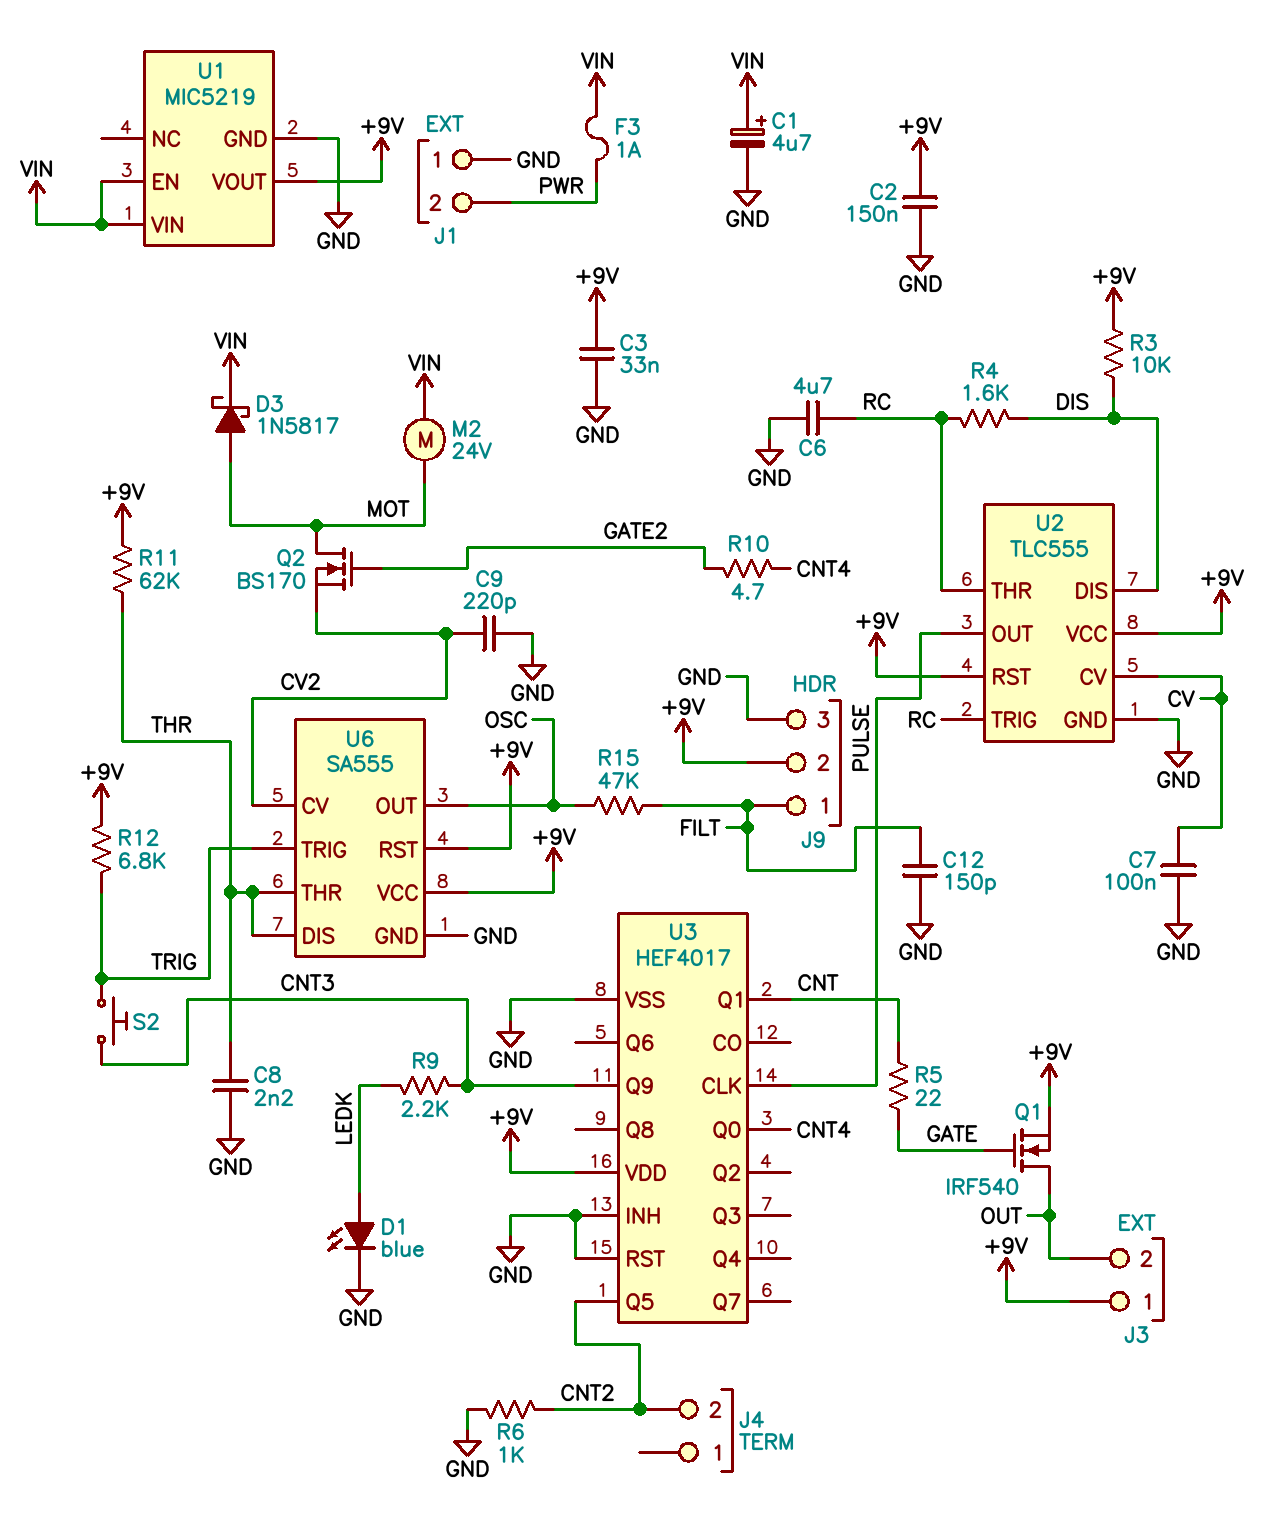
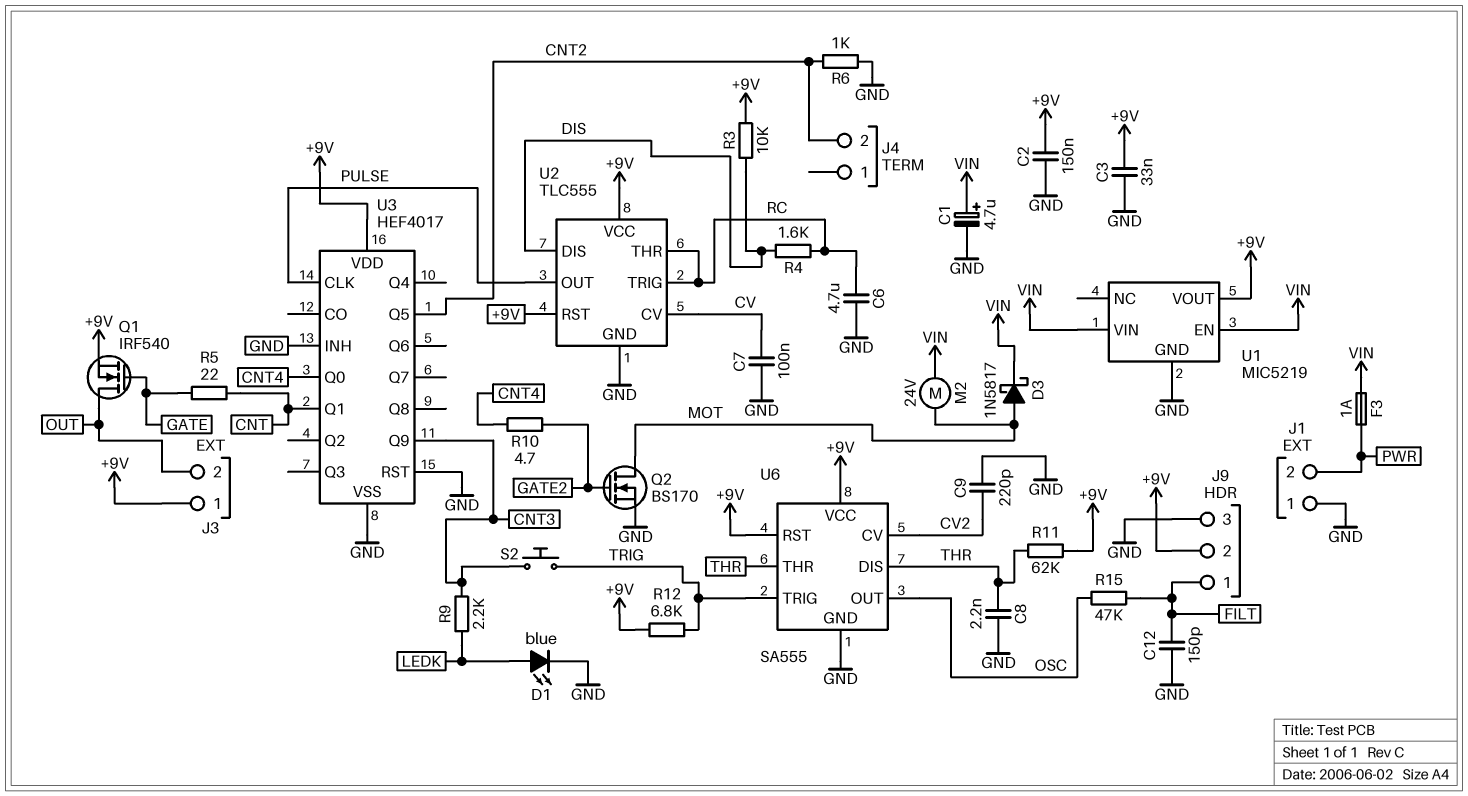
Q2: NMOS BS170 (G GATE2, D MOT, S CV2) -> NMOS BS170 (G GATE2, D MOT, S GND)

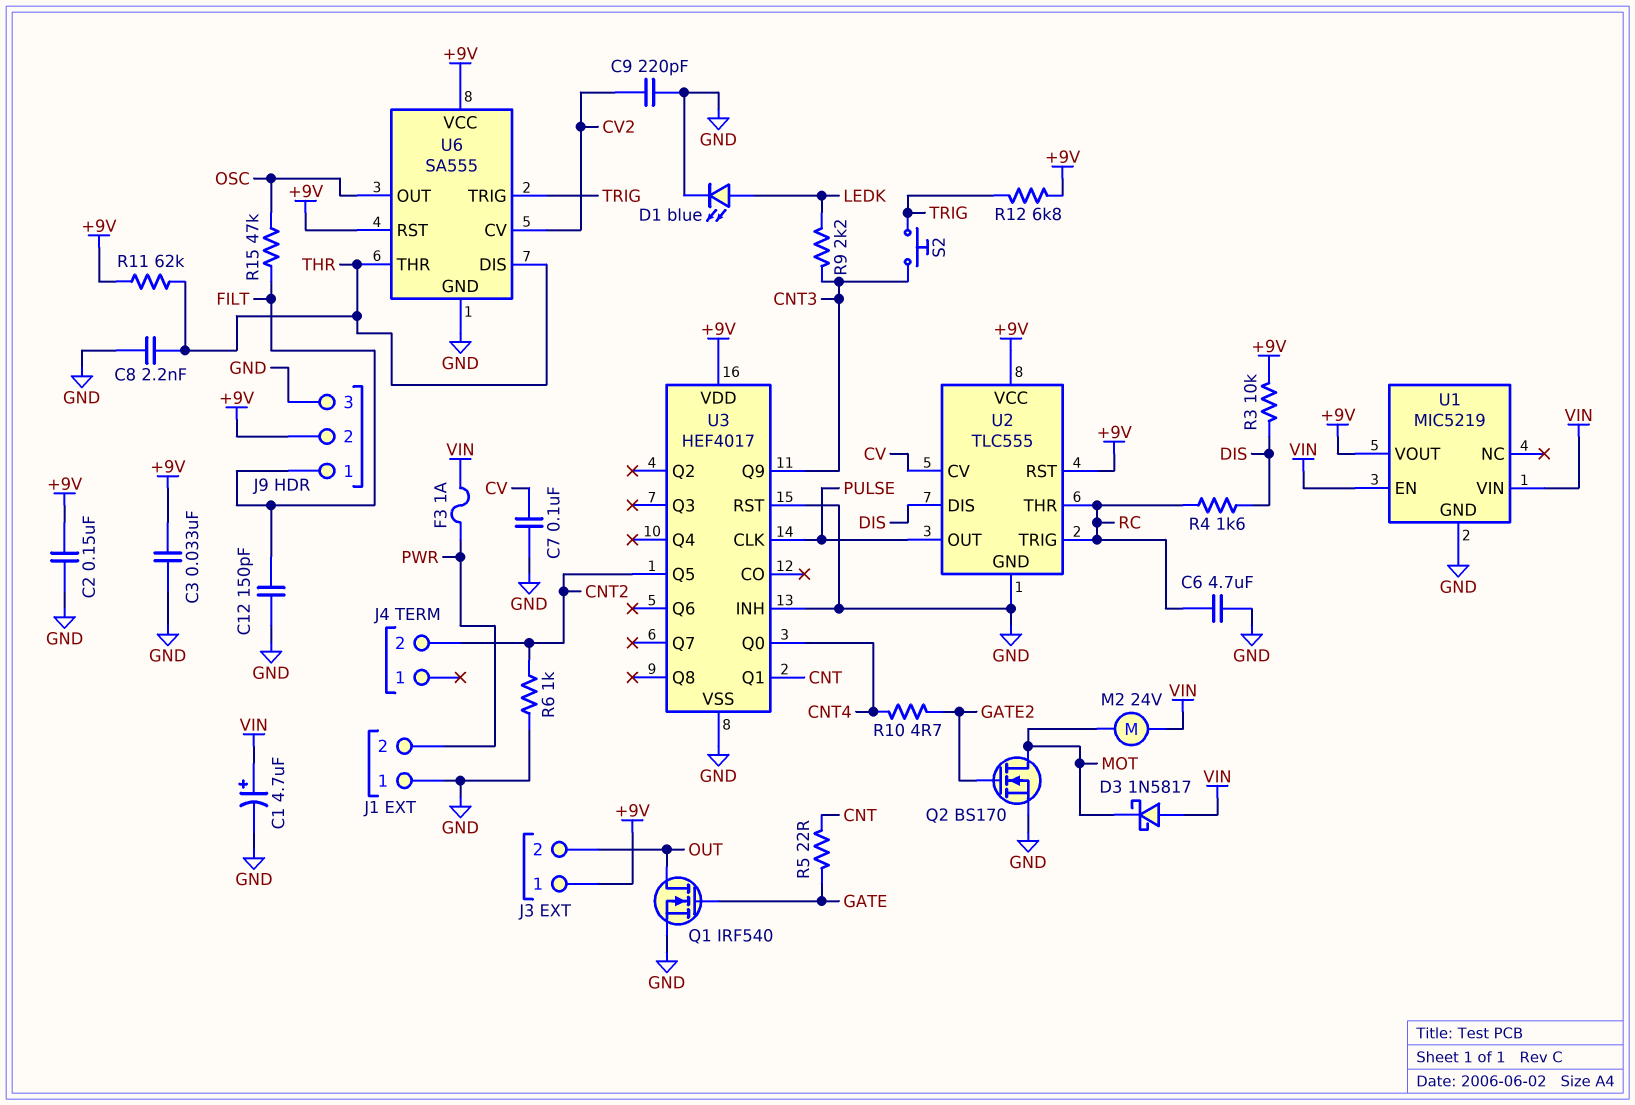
D3: schottky 1N5817 (A MOT, K VIN) -> schottky 1N5817 (A VIN, K MOT)
Q1: NMOS IRF540 (G GATE, D OUT, S +9V) -> NMOS IRF540 (G GATE, D OUT, S GND)

